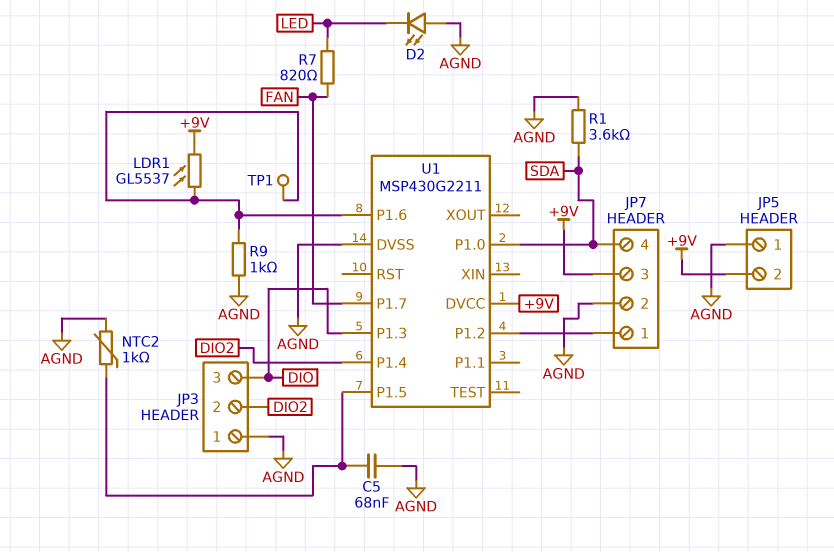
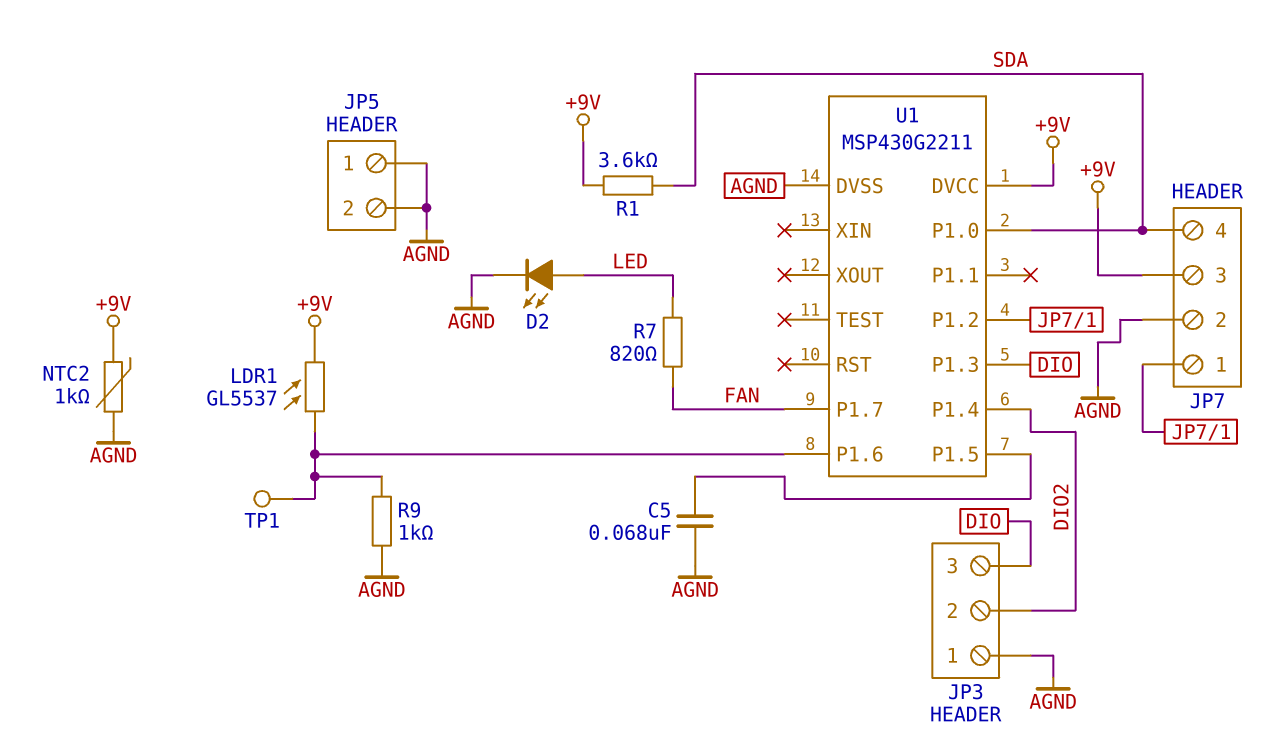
D2: LED (A AGND, K LED) -> LED (A LED, K AGND)
JP5 pin 2: +9V -> AGND
NTC2: 1k (AGND, U1/P1.5) -> 1k (+9V, AGND)
R1: 3.6k (AGND, SDA) -> 3.6k (+9V, SDA)

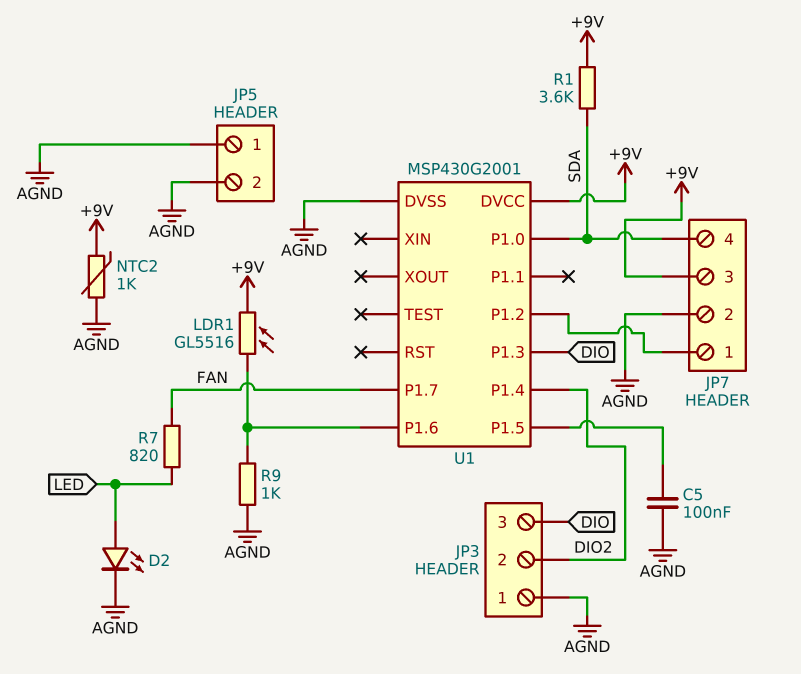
C5: 68nF (AGND, U1/P1.5) -> 100nF (AGND, U1/P1.5)
LDR1: GL5537 (+9V, U1/P1.6) -> GL5516 (+9V, U1/P1.6)
TP1: test point (U1/P1.6) -> none
U1: MSP430G2211 -> MSP430G2001

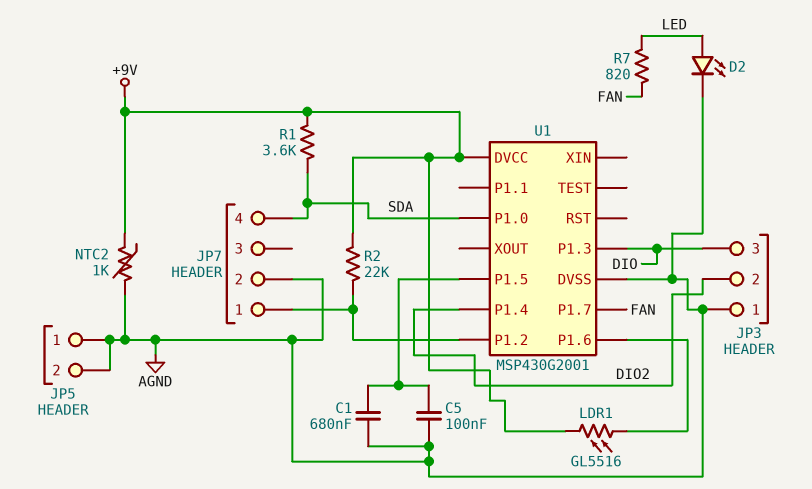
C1: none -> 680nF (AGND, U1/P1.5)
JP7 pin 3: +9V -> none
R2: none -> 22k (+9V, JP7/1)
R9: 1k (AGND, U1/P1.6) -> none

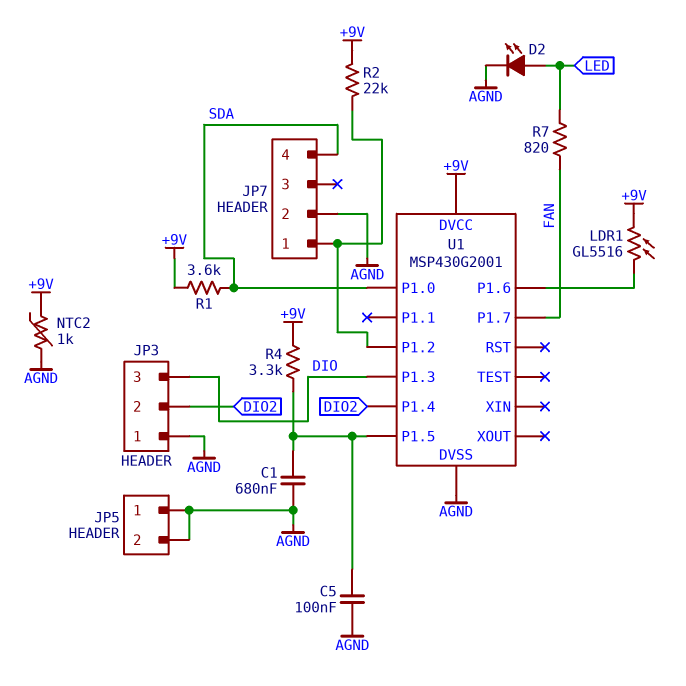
R4: none -> 3.3k (+9V, U1/P1.5)

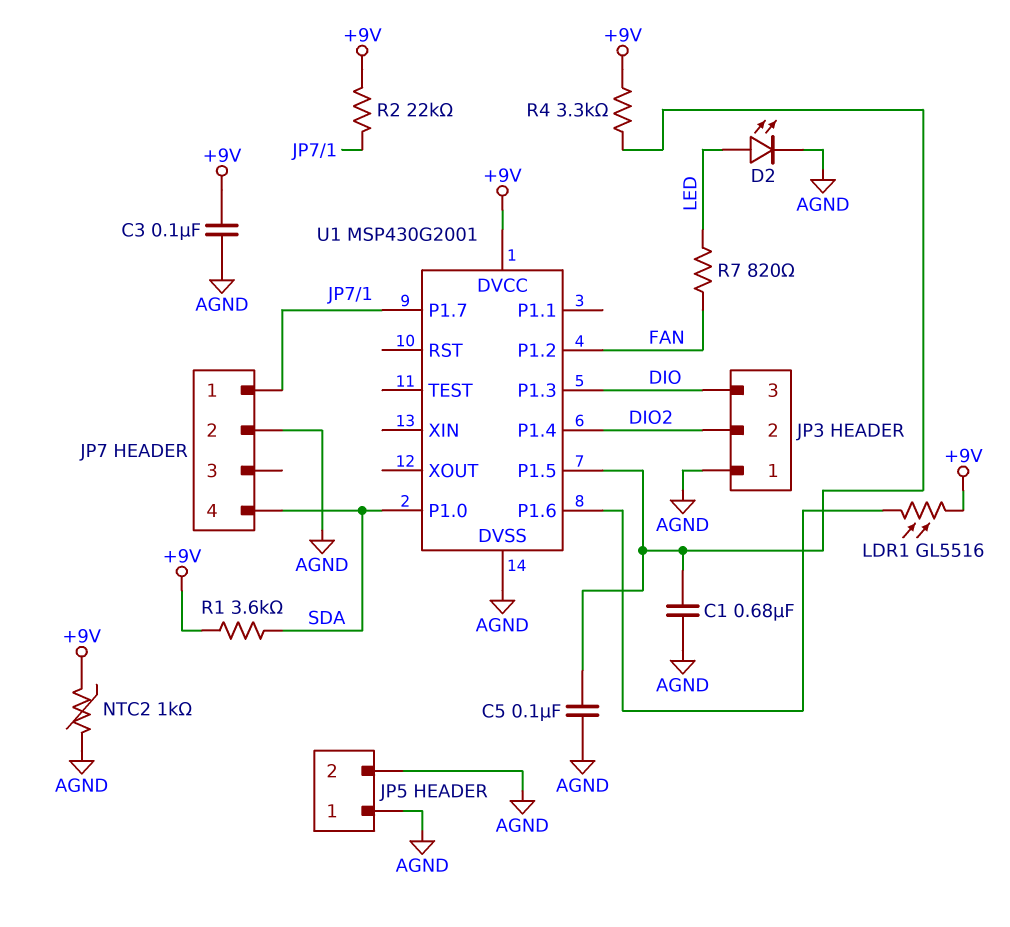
C3: none -> 100nF (+9V, AGND)
U1 pin P1.2: JP7/1 -> FAN
U1 pin P1.7: FAN -> JP7/1

